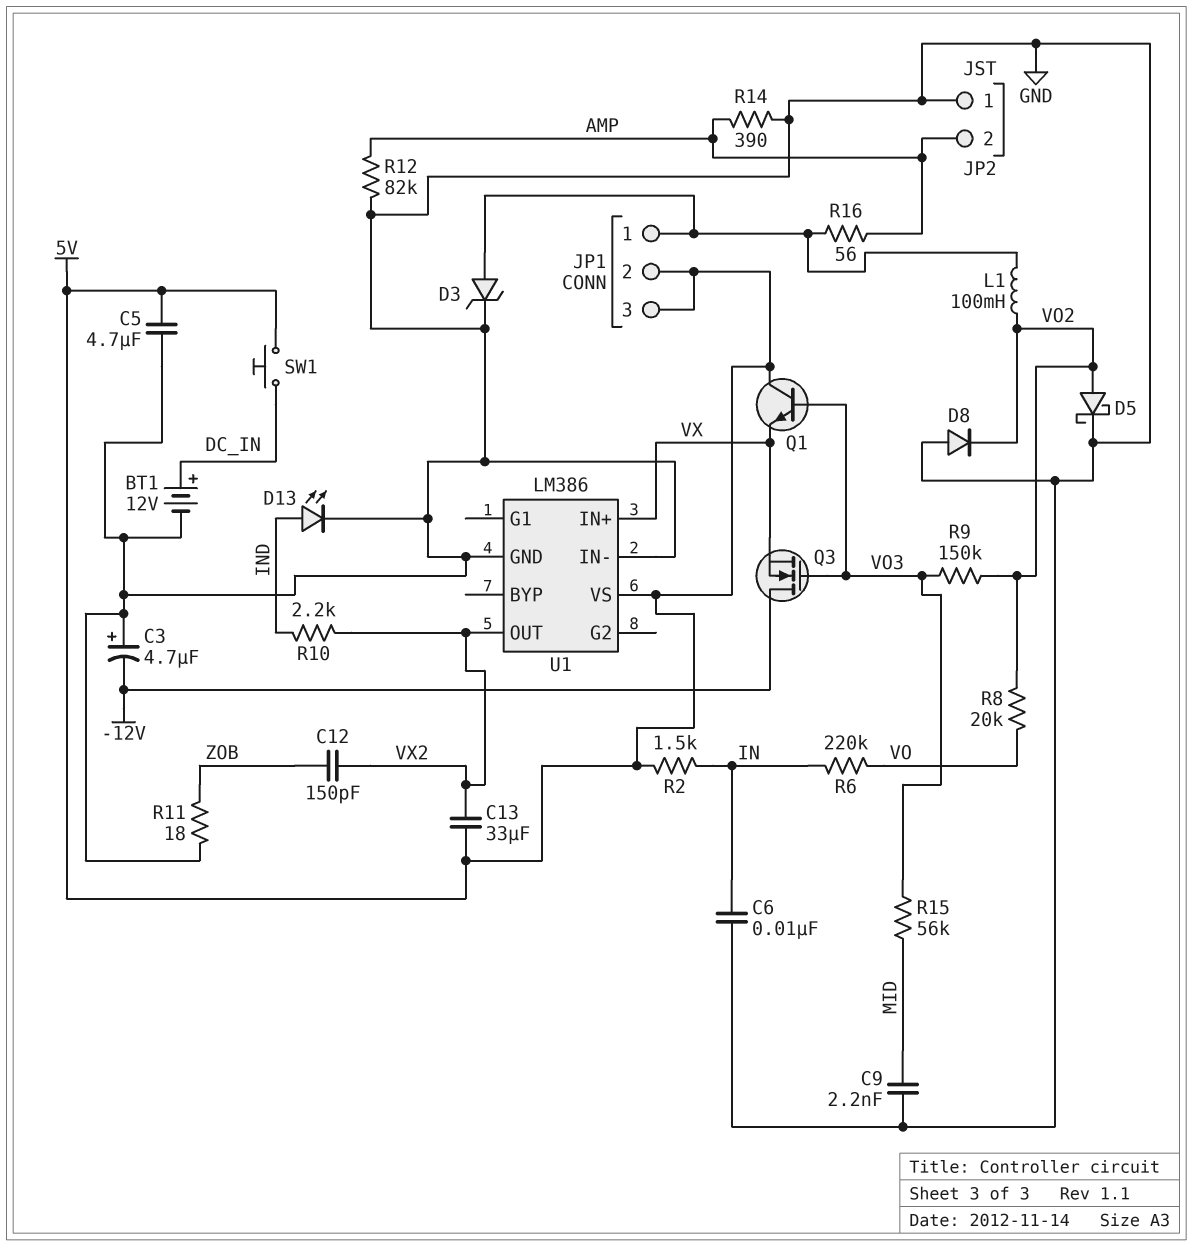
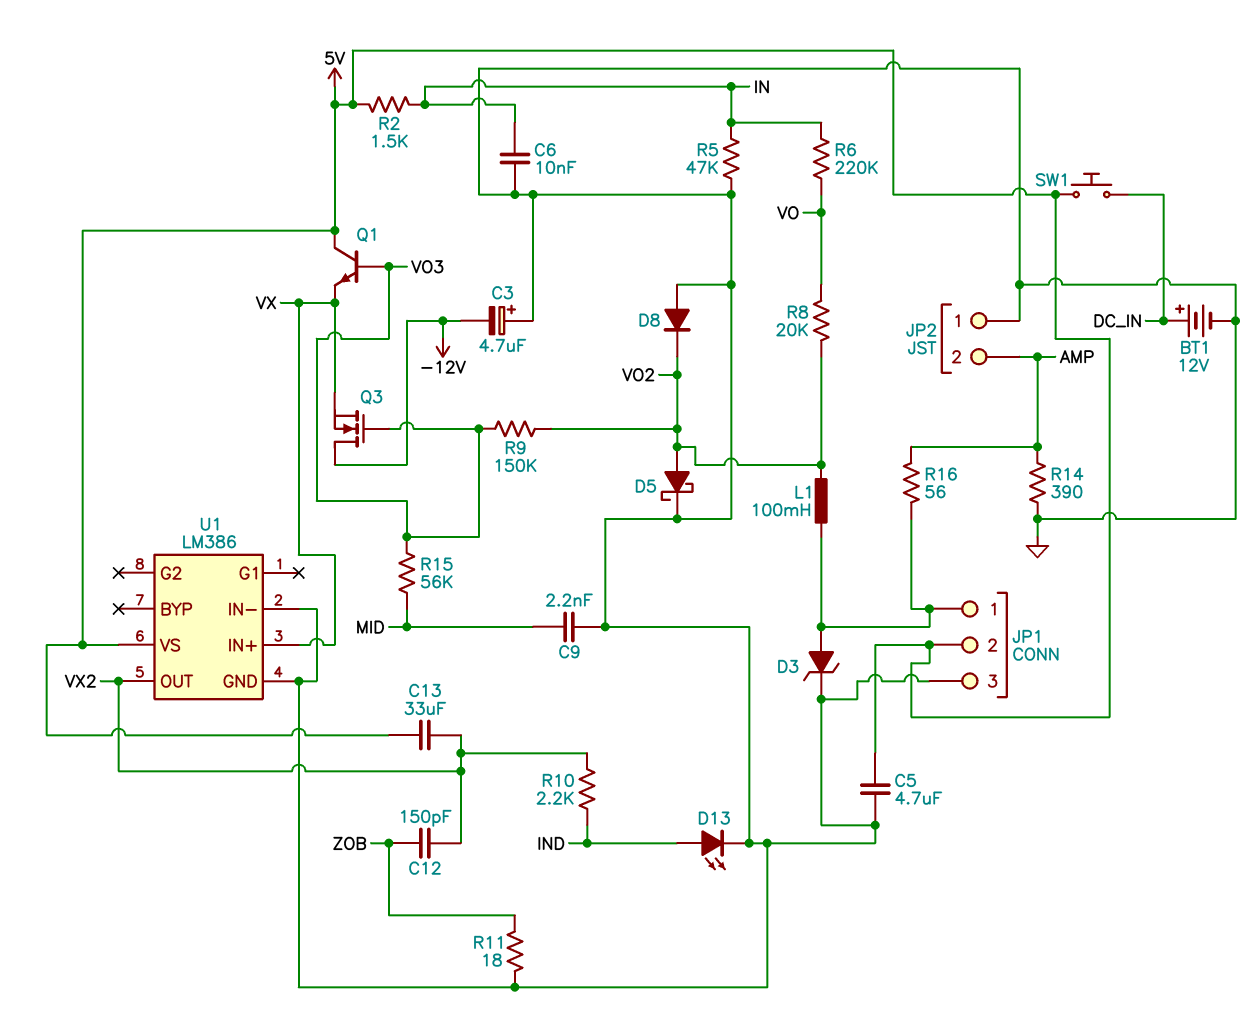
JP1 pin 3: 5V -> GND
R5: none -> 47k (GND, IN)
R12: 82k (AMP, GND) -> none

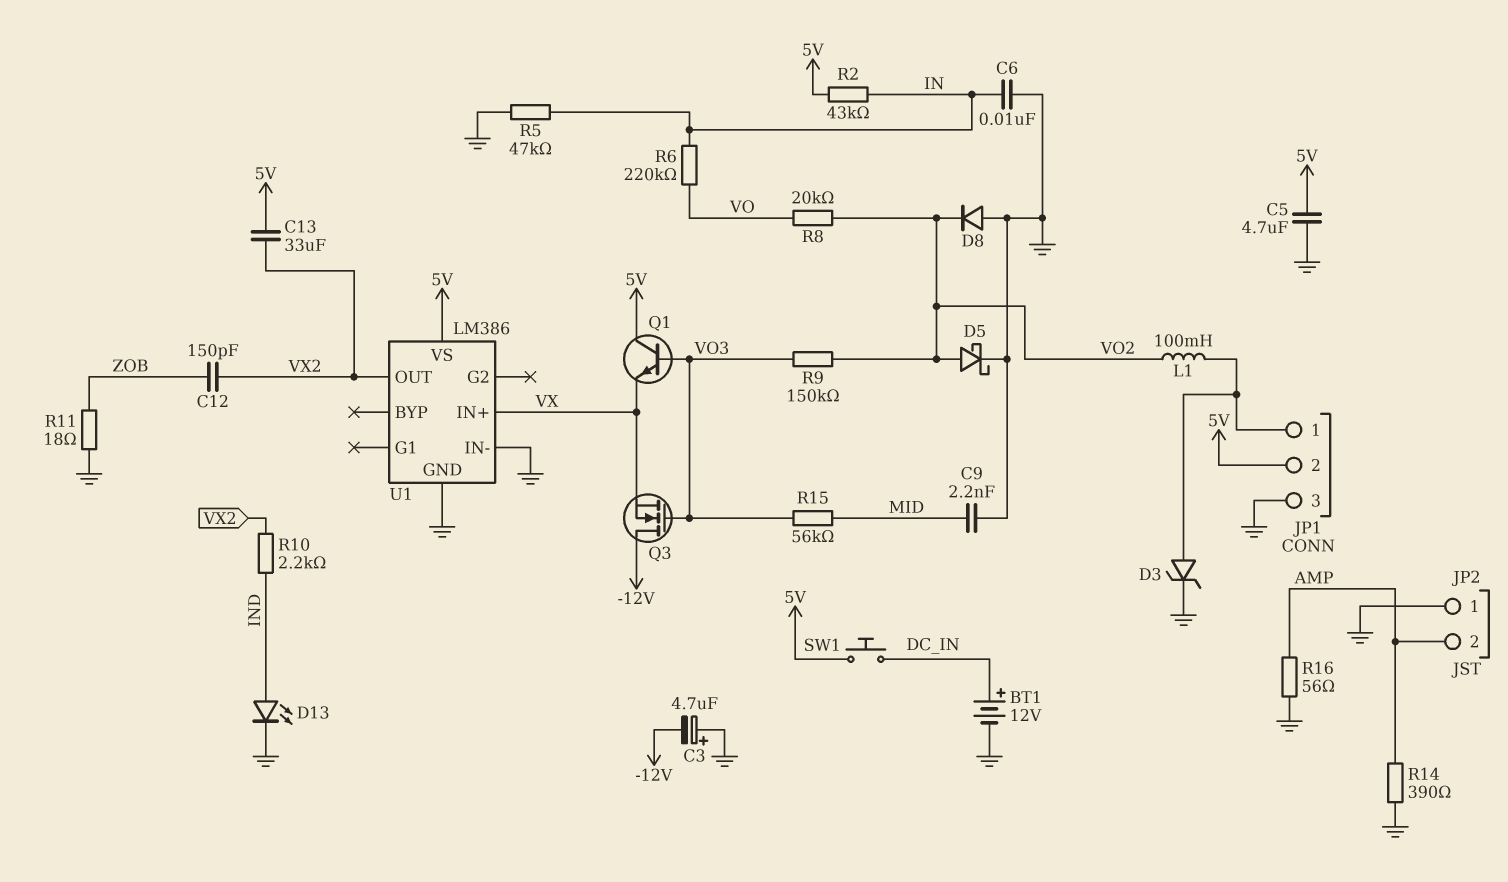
R2: 1.5k (5V, IN) -> 43k (5V, IN)
R16: 56 (AMP, JP1/1) -> 56 (AMP, GND)

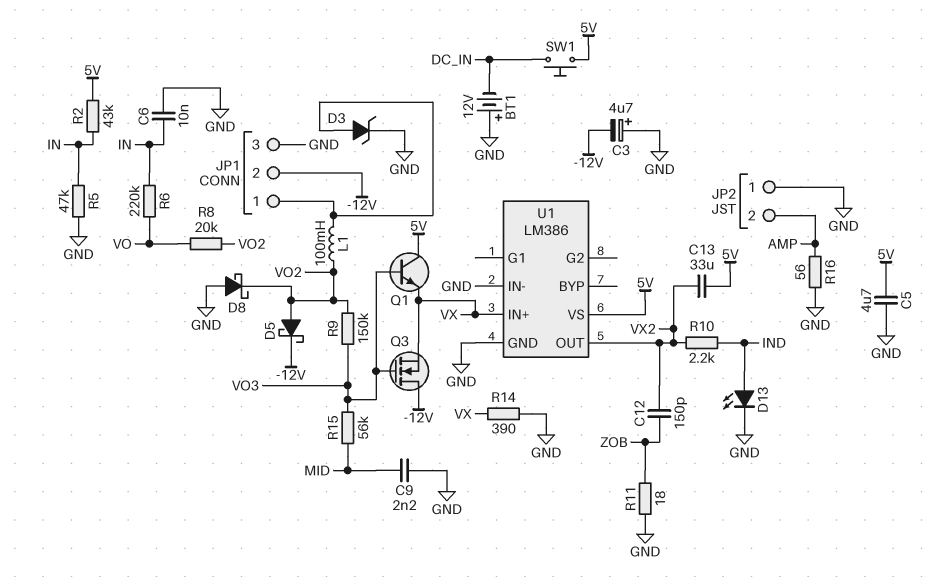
BT1: 12V (plus DC_IN, minus GND) -> 12V (plus GND, minus DC_IN)
D5: schottky (A VO2, K GND) -> schottky (A VO2, K -12V)
D8: diode (A GND, K VO2) -> schottky (A GND, K VO2)
JP1 pin 2: 5V -> -12V
R14: 390 (AMP, GND) -> 390 (GND, VX)

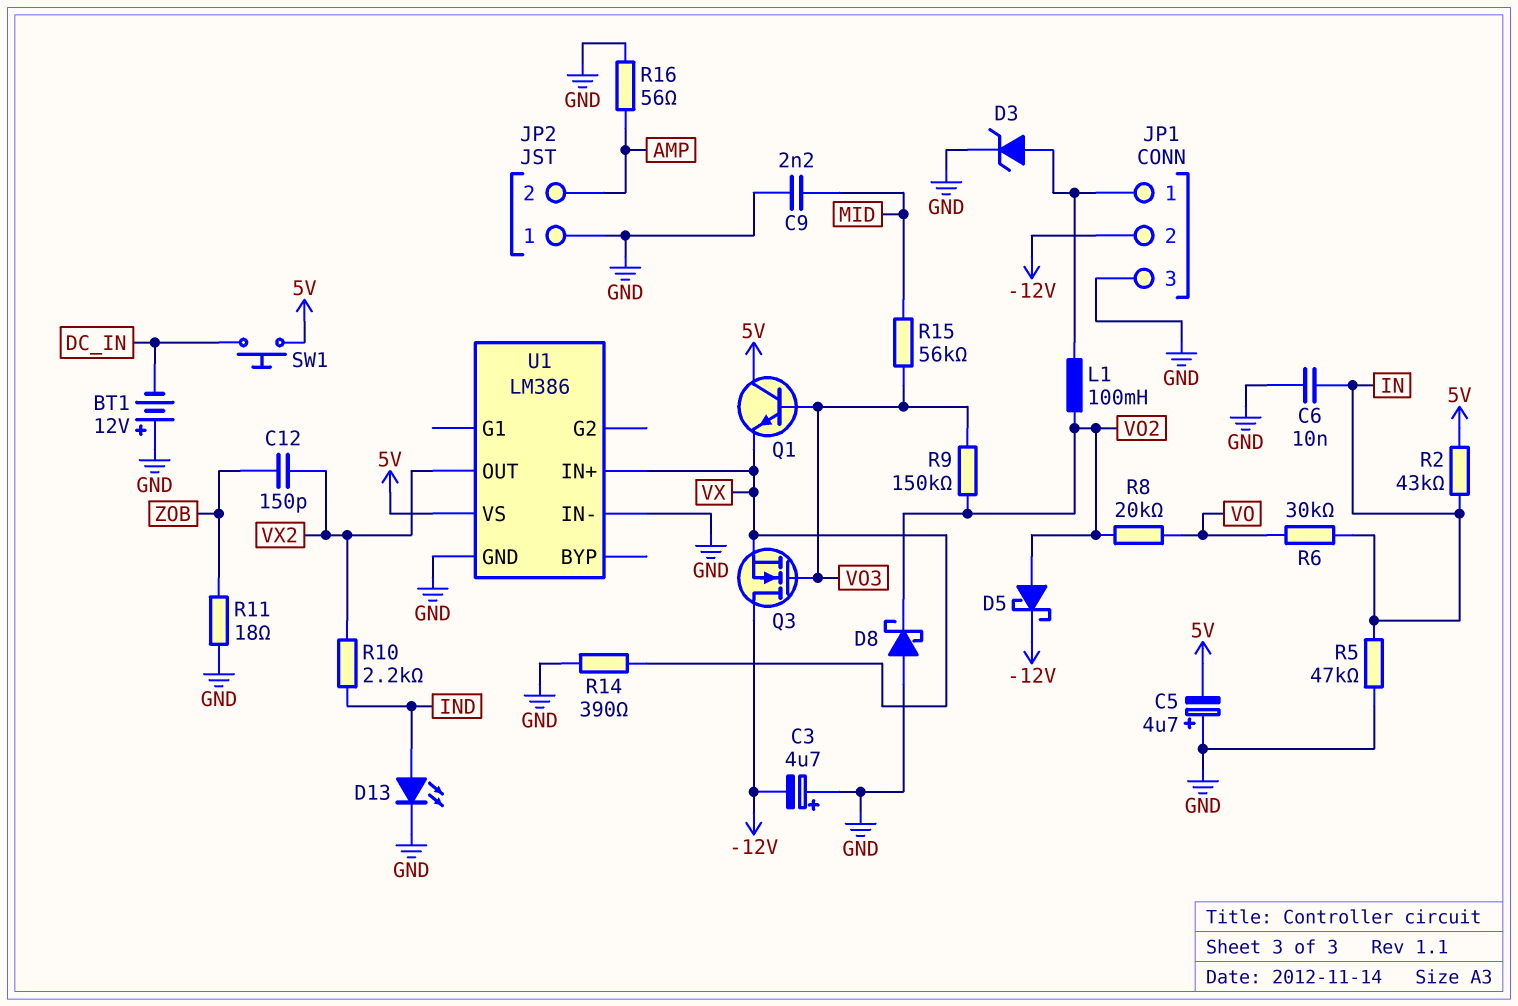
C5: 4.7uF (5V, GND) -> 4.7uF (plus GND, minus 5V)
C13: 33uF (5V, VX2) -> none
R6: 220k (IN, VO) -> 30k (IN, VO)

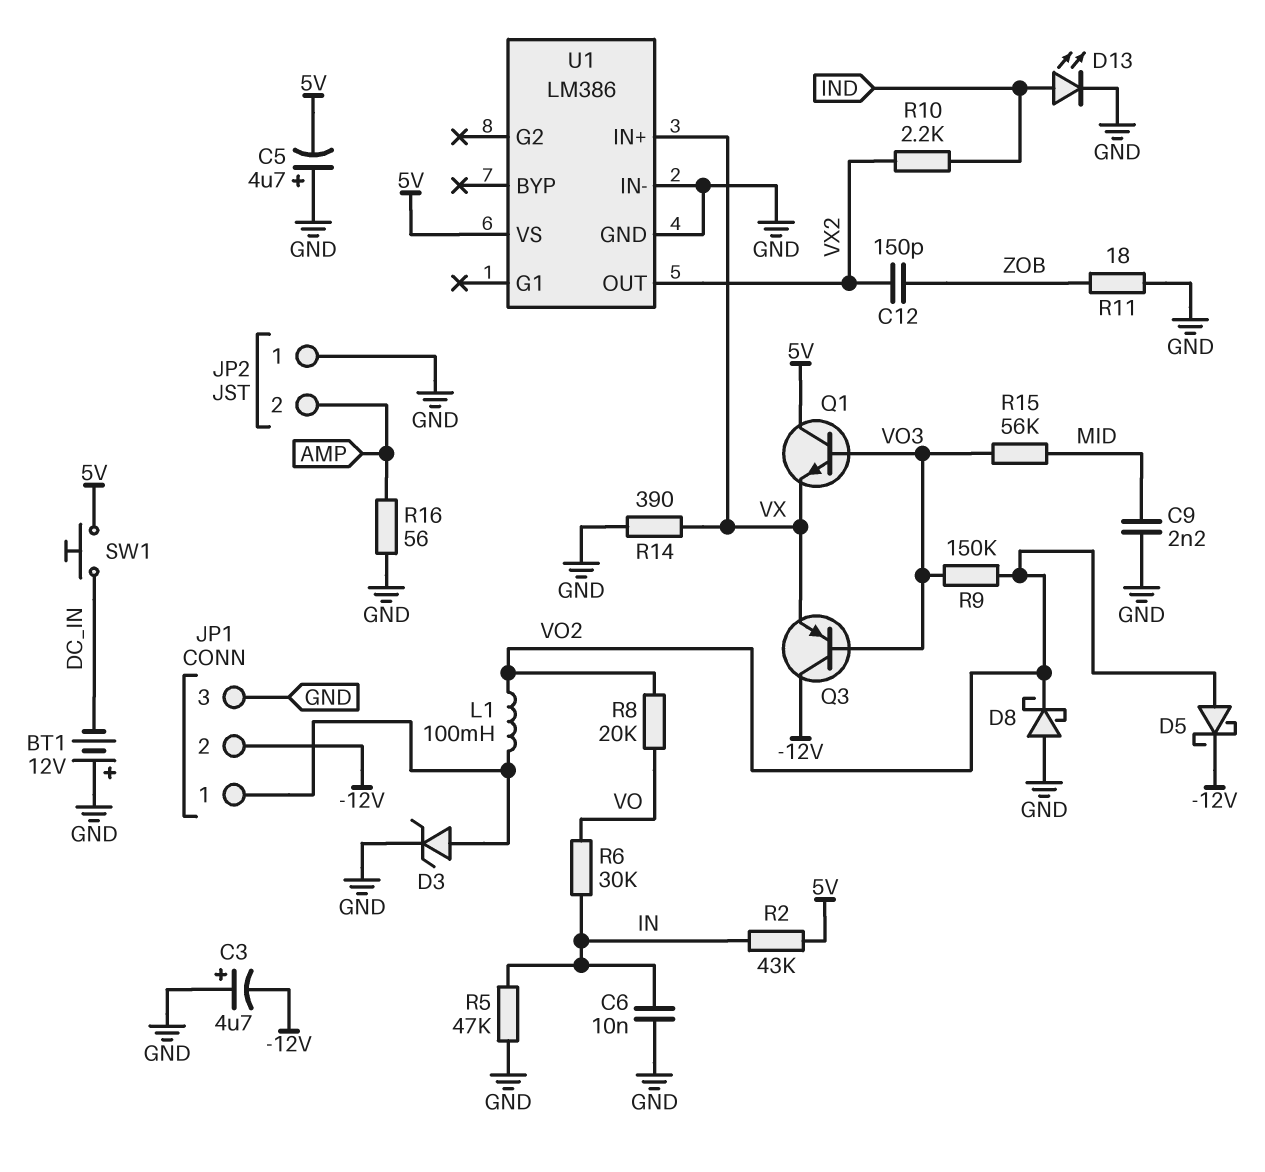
Q3: NMOS (G VO3, D -12V, S VX) -> PNP (B VO3, C -12V, E VX)

